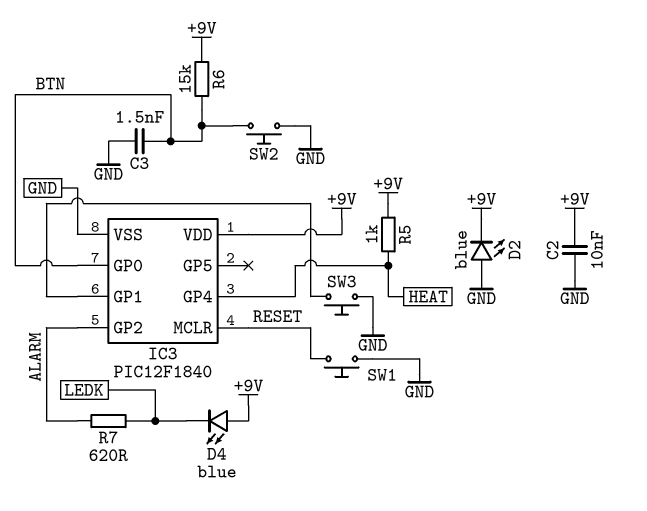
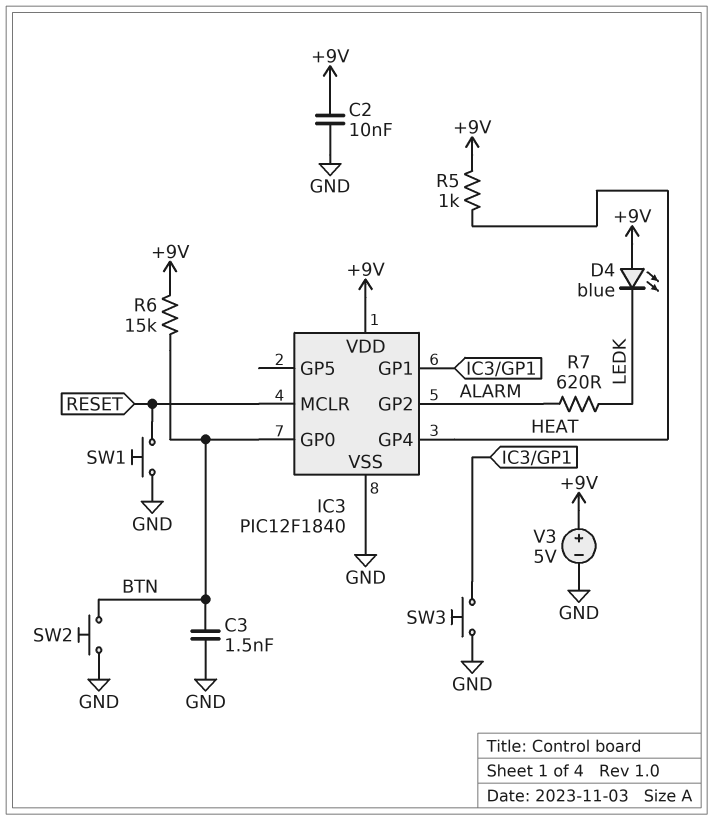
D2: LED blue (A GND, K +9V) -> none
V3: none -> 5V (plus +9V, minus GND)

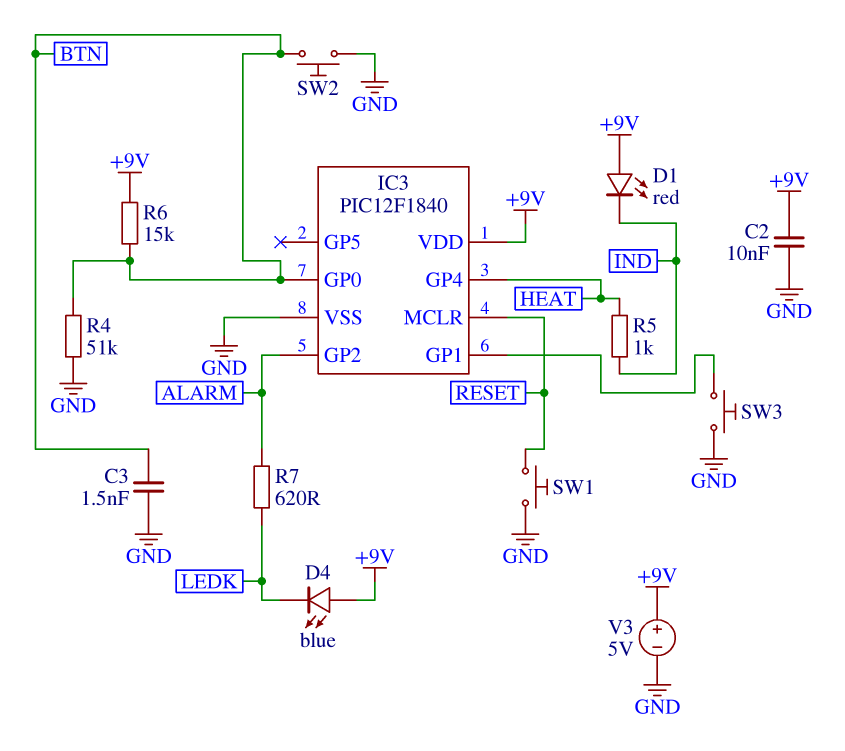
D1: none -> LED red (A +9V, K IND)
R4: none -> 51k (BTN, GND)
R5: 1k (+9V, HEAT) -> 1k (HEAT, IND)

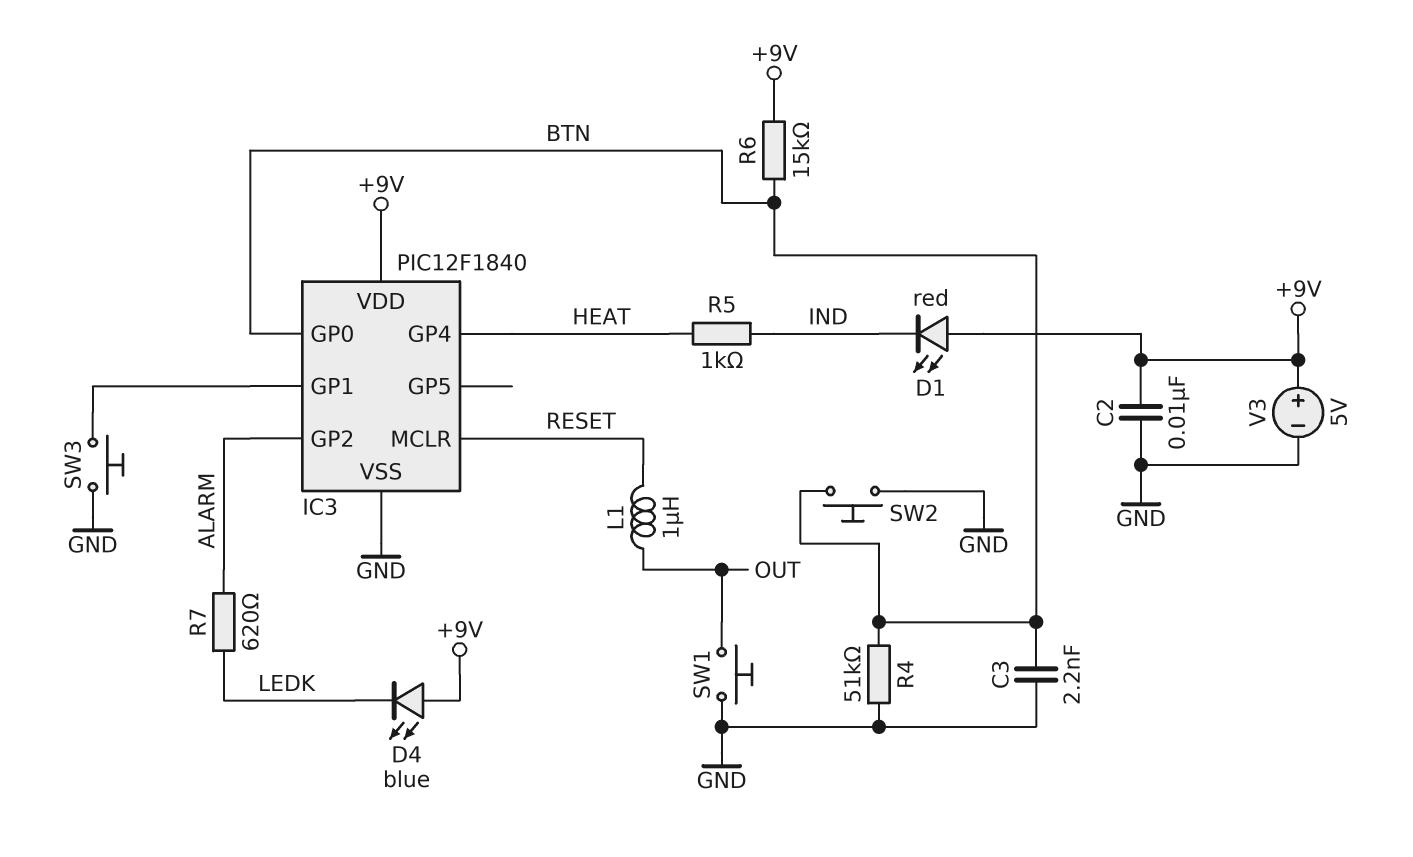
C3: 1.5nF (BTN, GND) -> 2.2nF (BTN, GND)
L1: none -> 1uH (OUT, RESET)
SW1: button (GND, RESET) -> button (GND, OUT)

